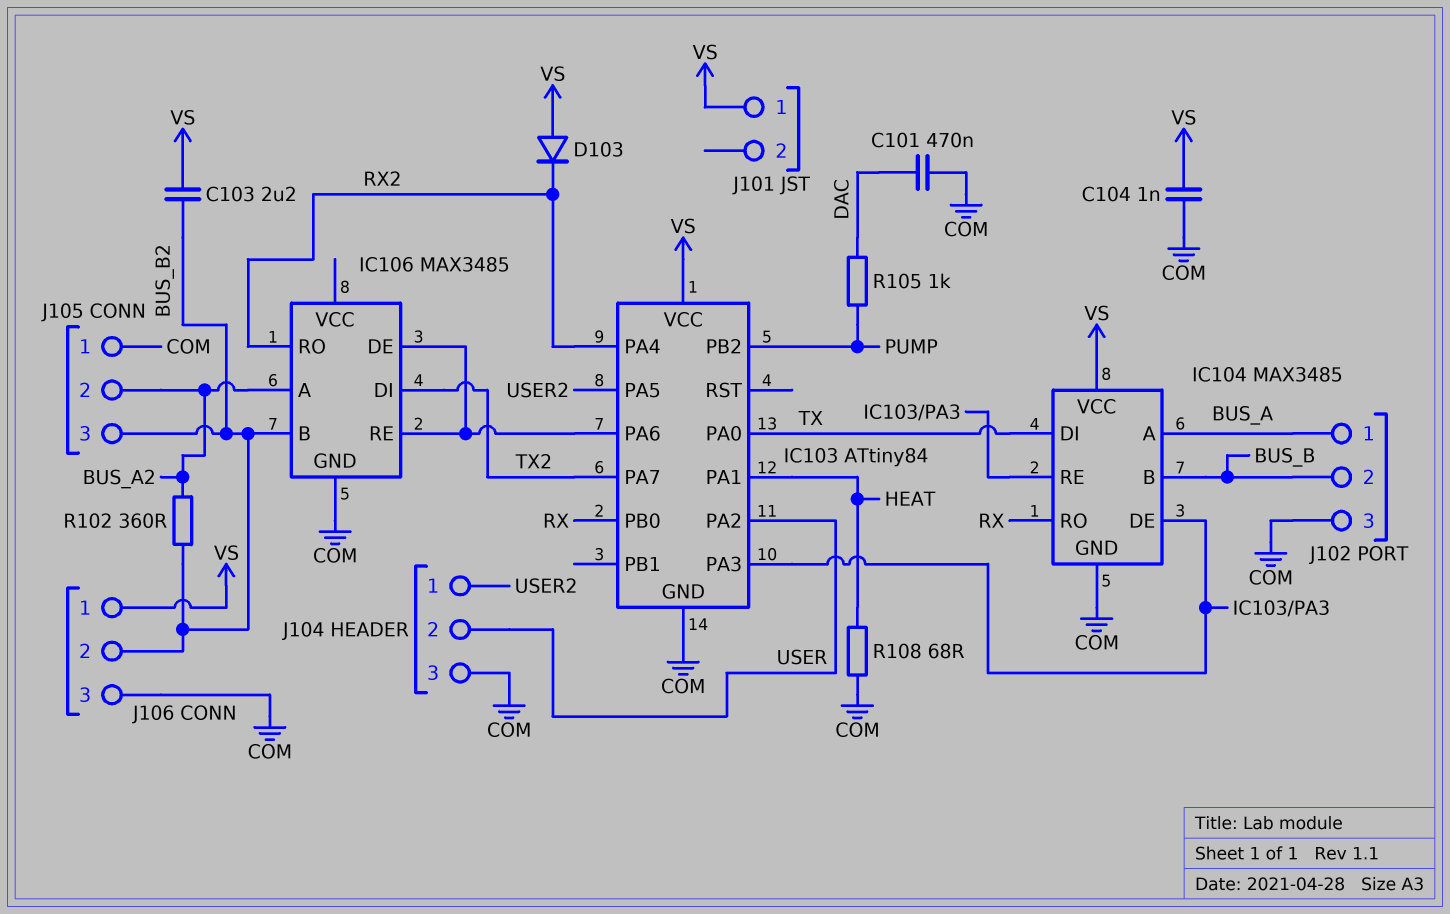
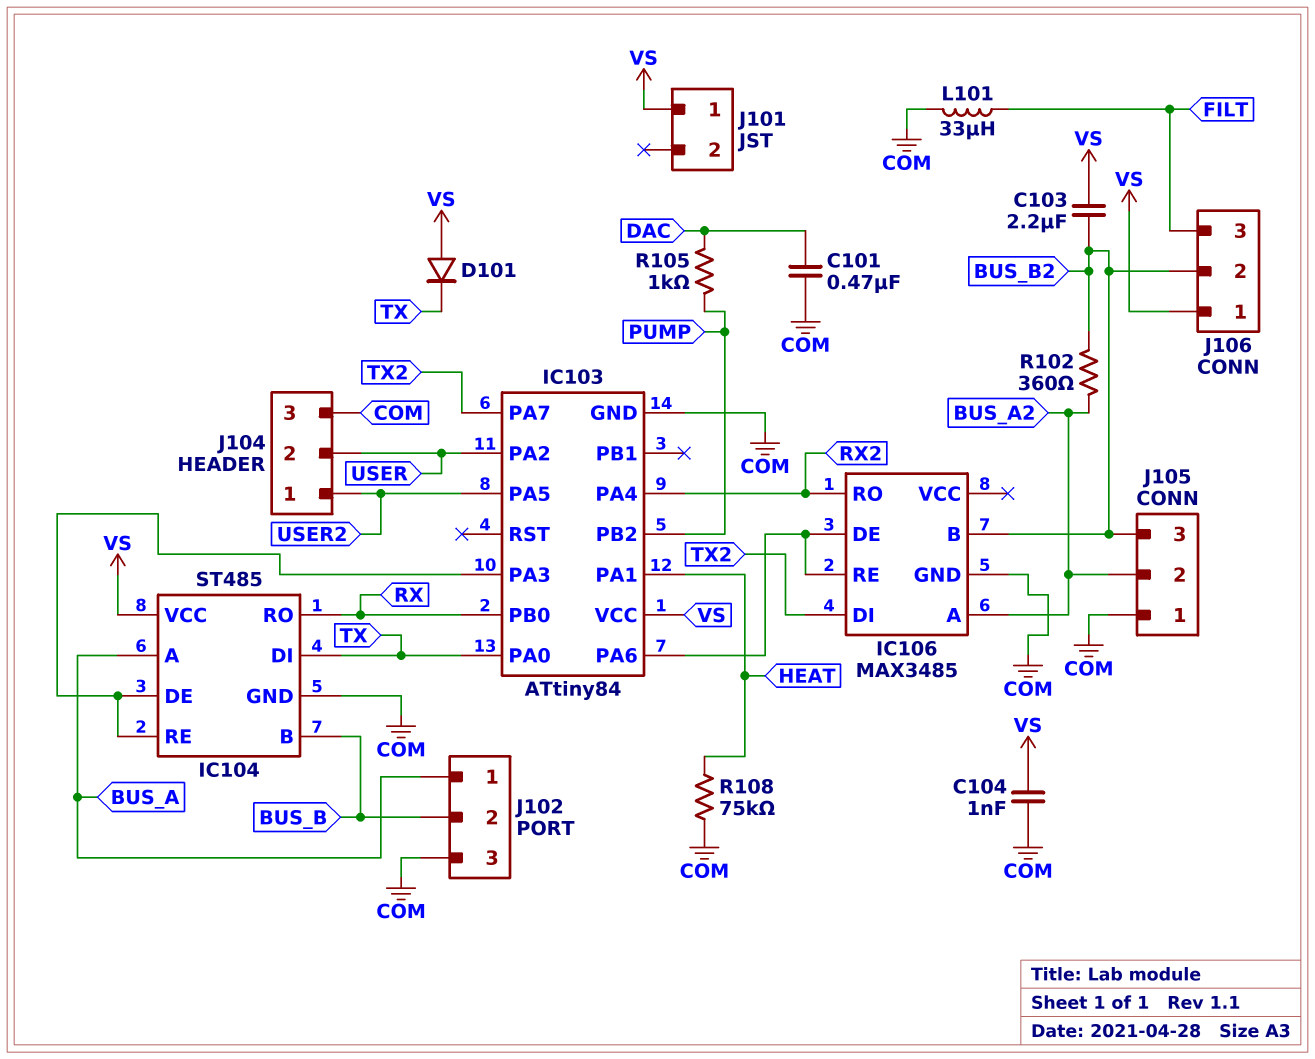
D101: none -> diode (A VS, K TX)
D103: diode (A VS, K RX2) -> none
IC104: MAX3485 -> ST485
J106 pin 3: COM -> FILT
L101: none -> 33uH (COM, FILT)
R108: 68 (COM, HEAT) -> 75k (COM, HEAT)

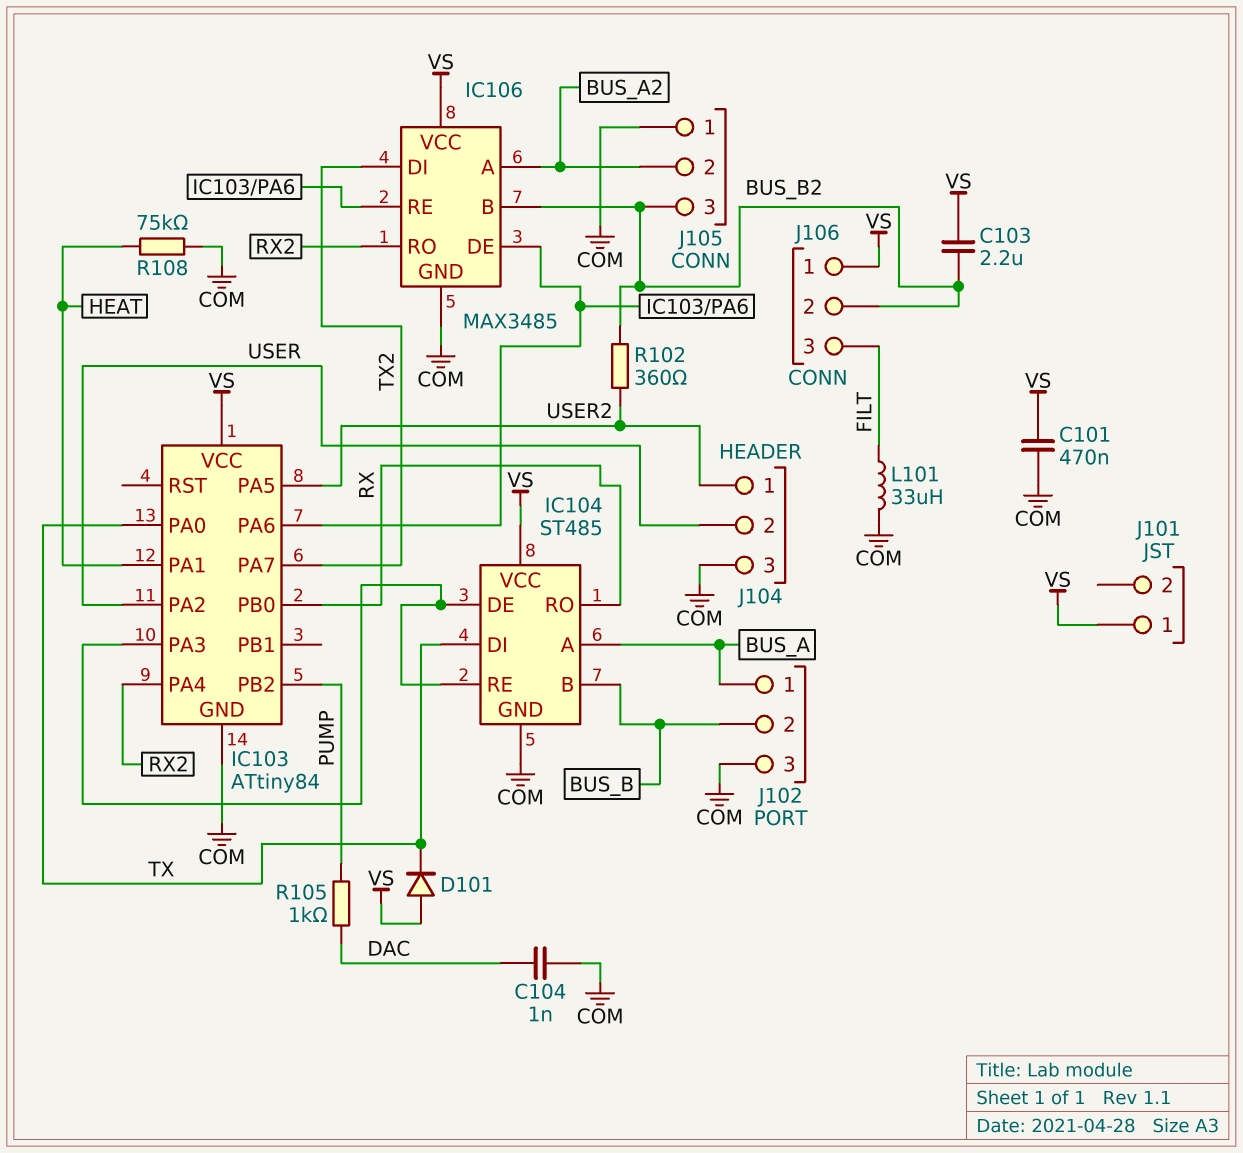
C101: 470nF (COM, DAC) -> 470nF (COM, VS)
C104: 1nF (COM, VS) -> 1nF (COM, DAC)
IC106 pin VCC: none -> VS
R102: 360 (BUS_A2, BUS_B2) -> 360 (BUS_B2, USER2)

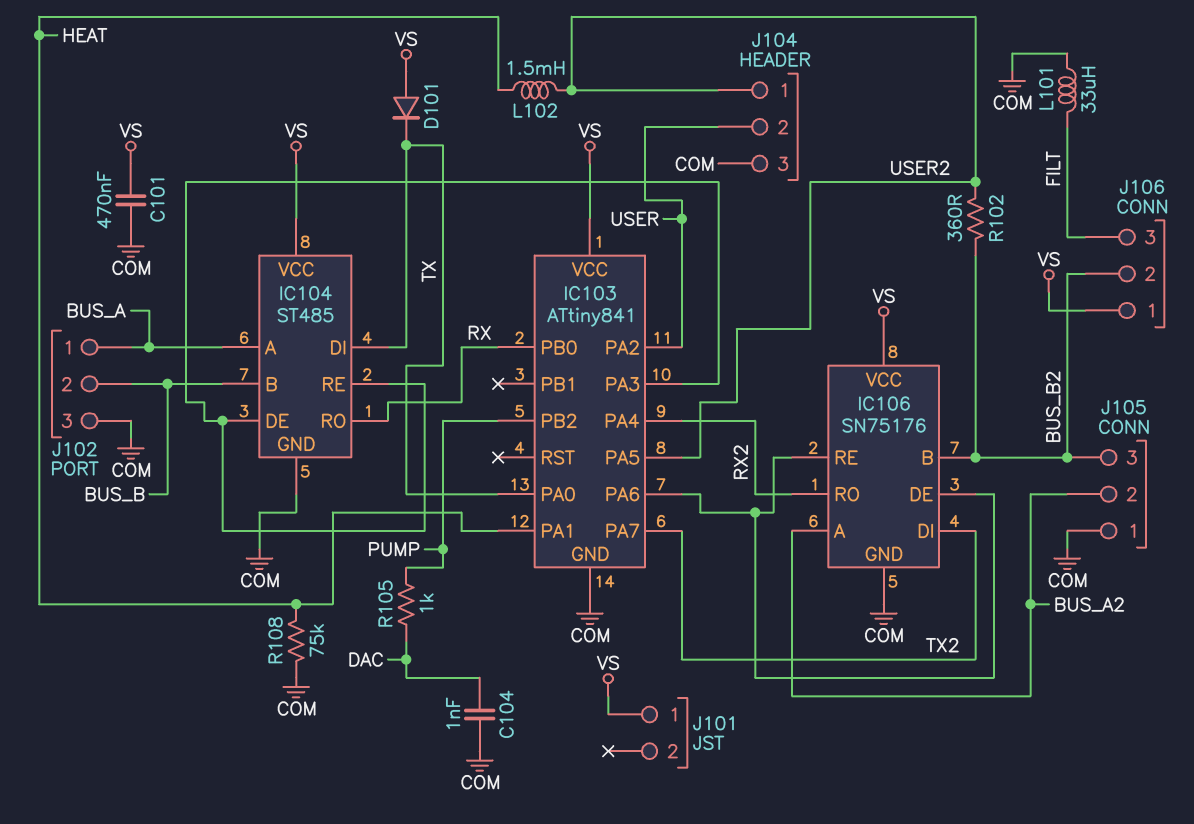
C103: 2.2uF (BUS_B2, VS) -> none
IC103: ATtiny84 -> ATtiny841
IC106: MAX3485 -> SN75176
L102: none -> 1.5mH (HEAT, USER2)

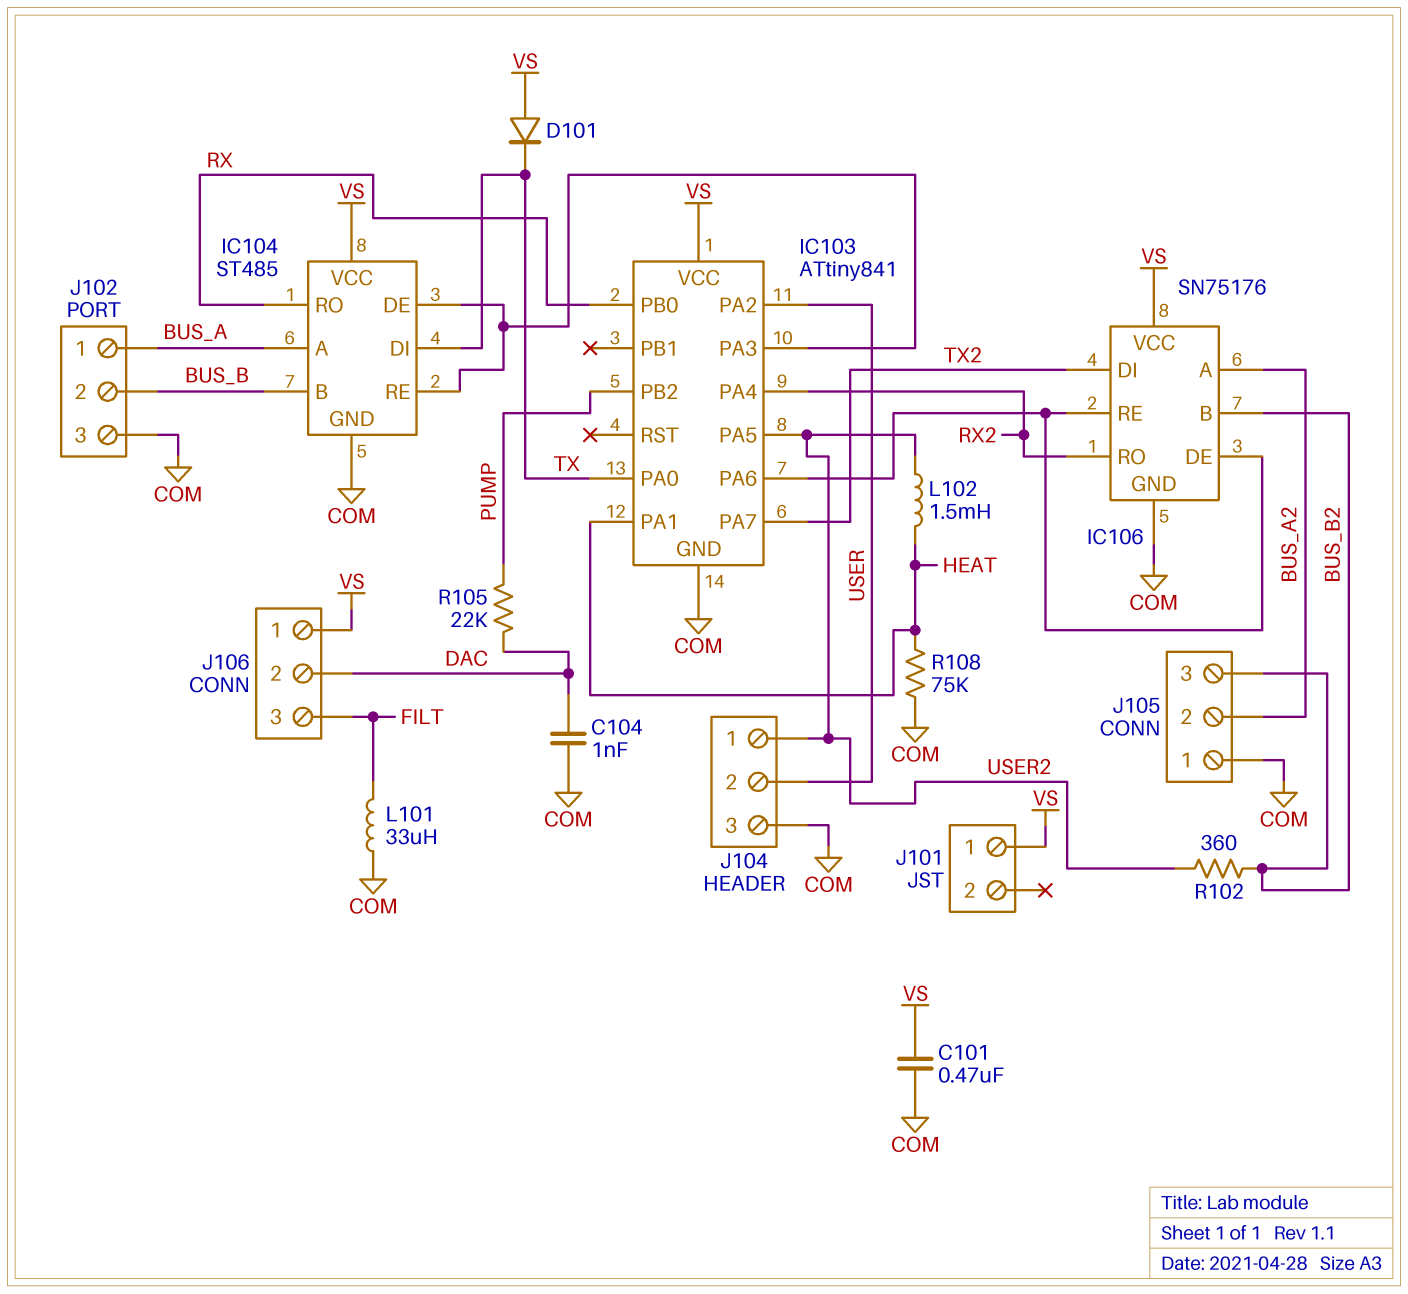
J106 pin 2: BUS_B2 -> DAC
R105: 1k (DAC, PUMP) -> 22k (DAC, PUMP)

